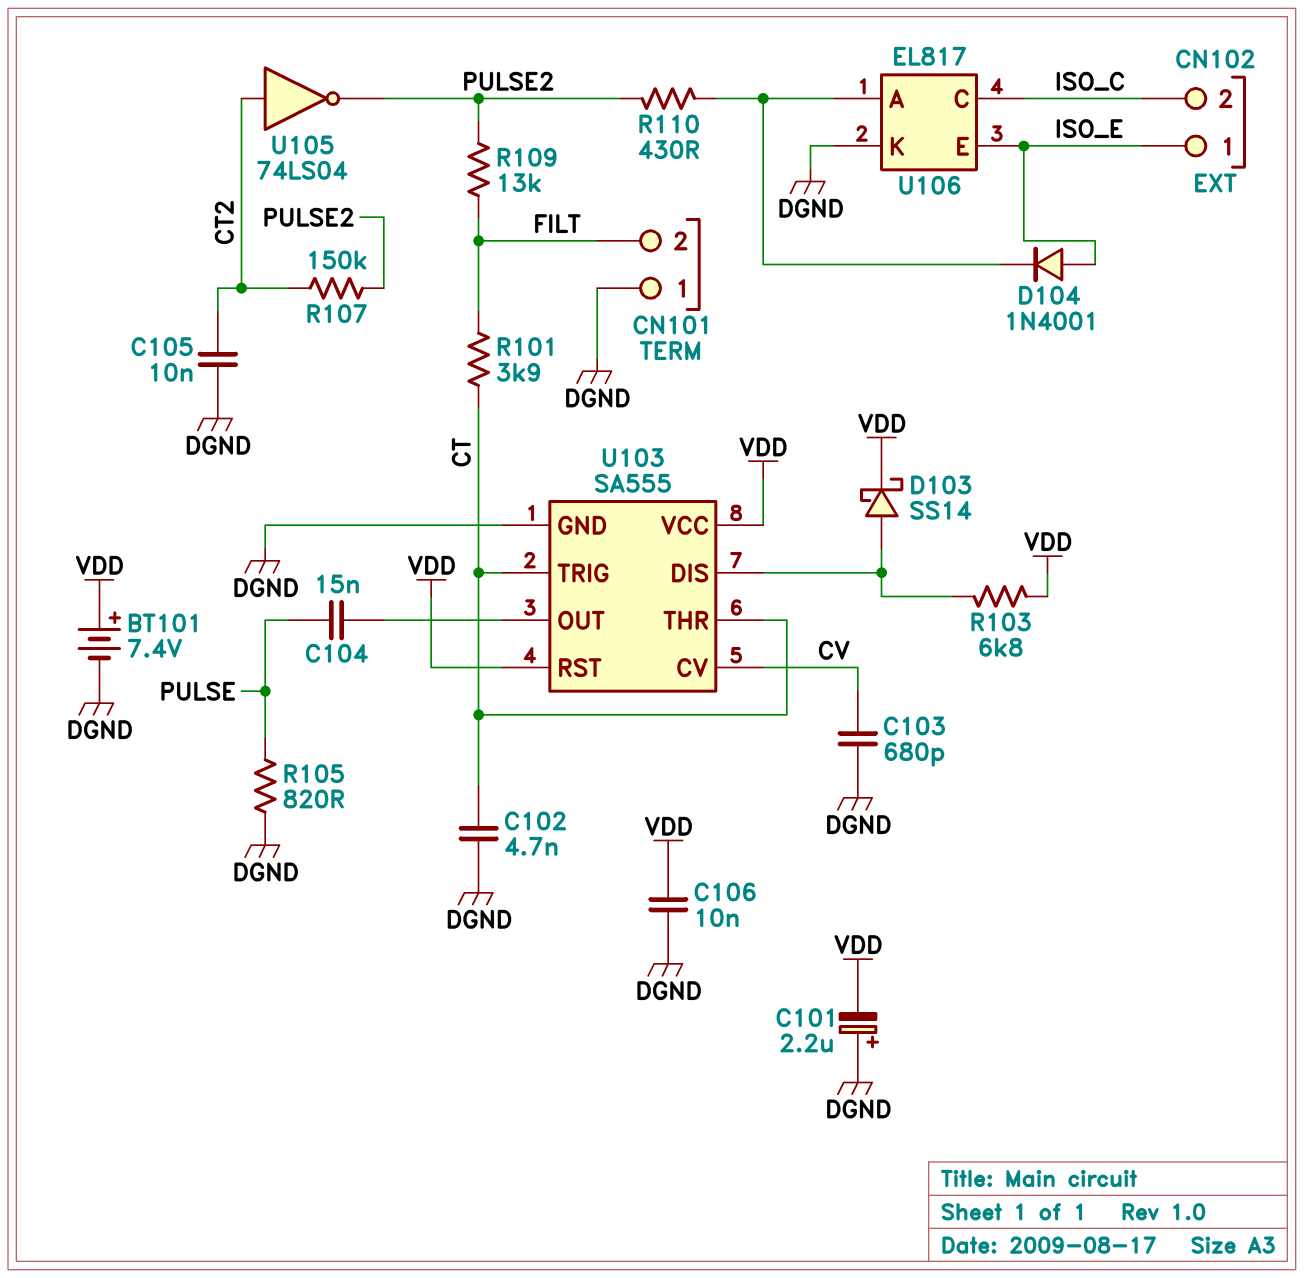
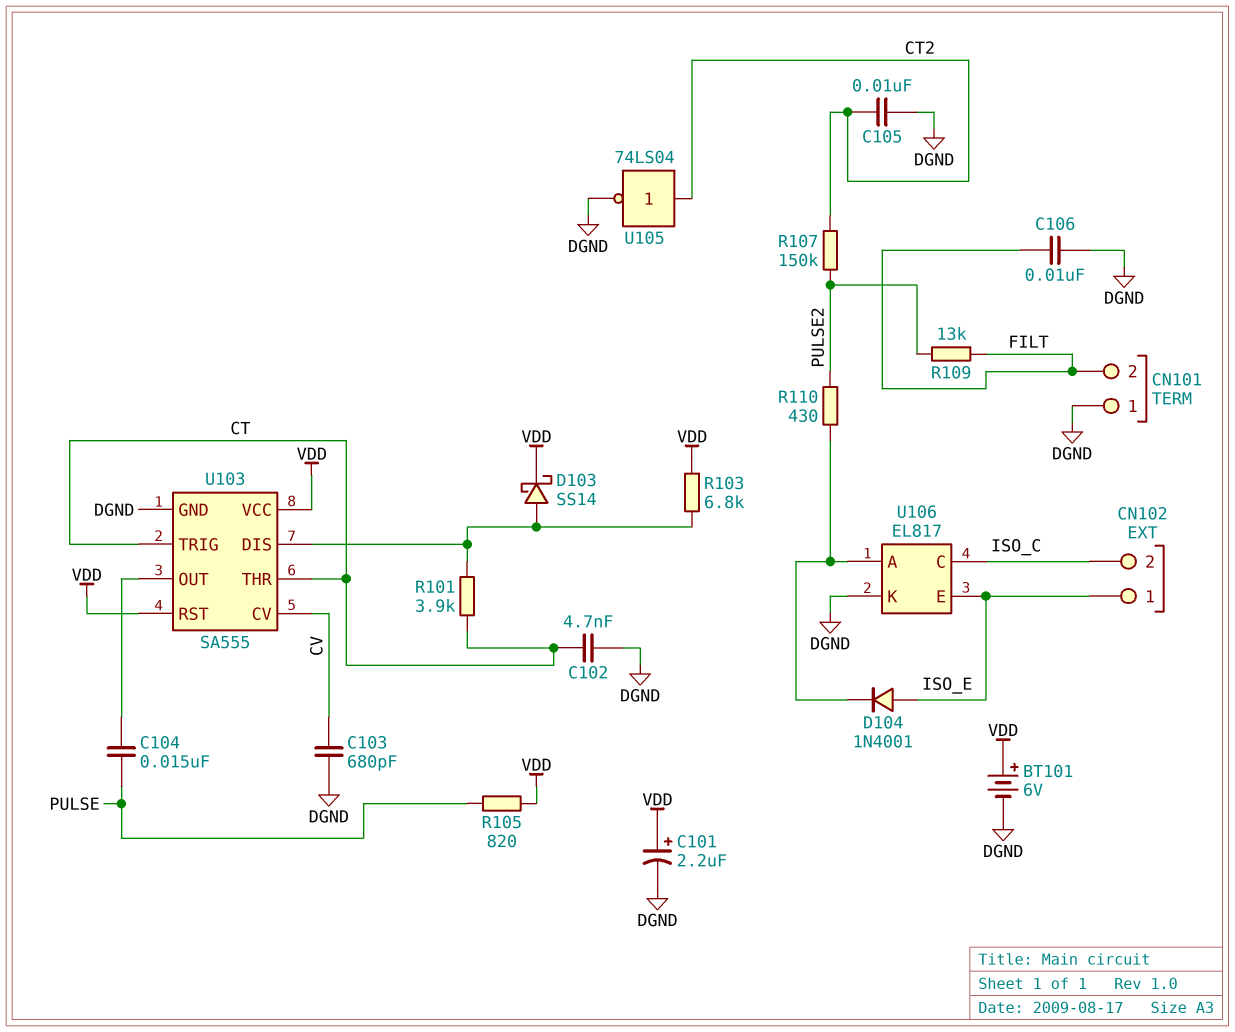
BT101: 7.4V (plus VDD, minus DGND) -> 6V (plus VDD, minus DGND)
C101: 2.2uF (plus DGND, minus VDD) -> 2.2uF (plus VDD, minus DGND)
C106: 10nF (DGND, VDD) -> 10nF (DGND, FILT)
R101: 3.9k (CT, FILT) -> 3.9k (CT, U103/DIS)
R105: 820 (DGND, PULSE) -> 820 (PULSE, VDD)
U105: NOT 74LS04 (in CT2, out PULSE2) -> NOT 74LS04 (in CT2, out DGND)

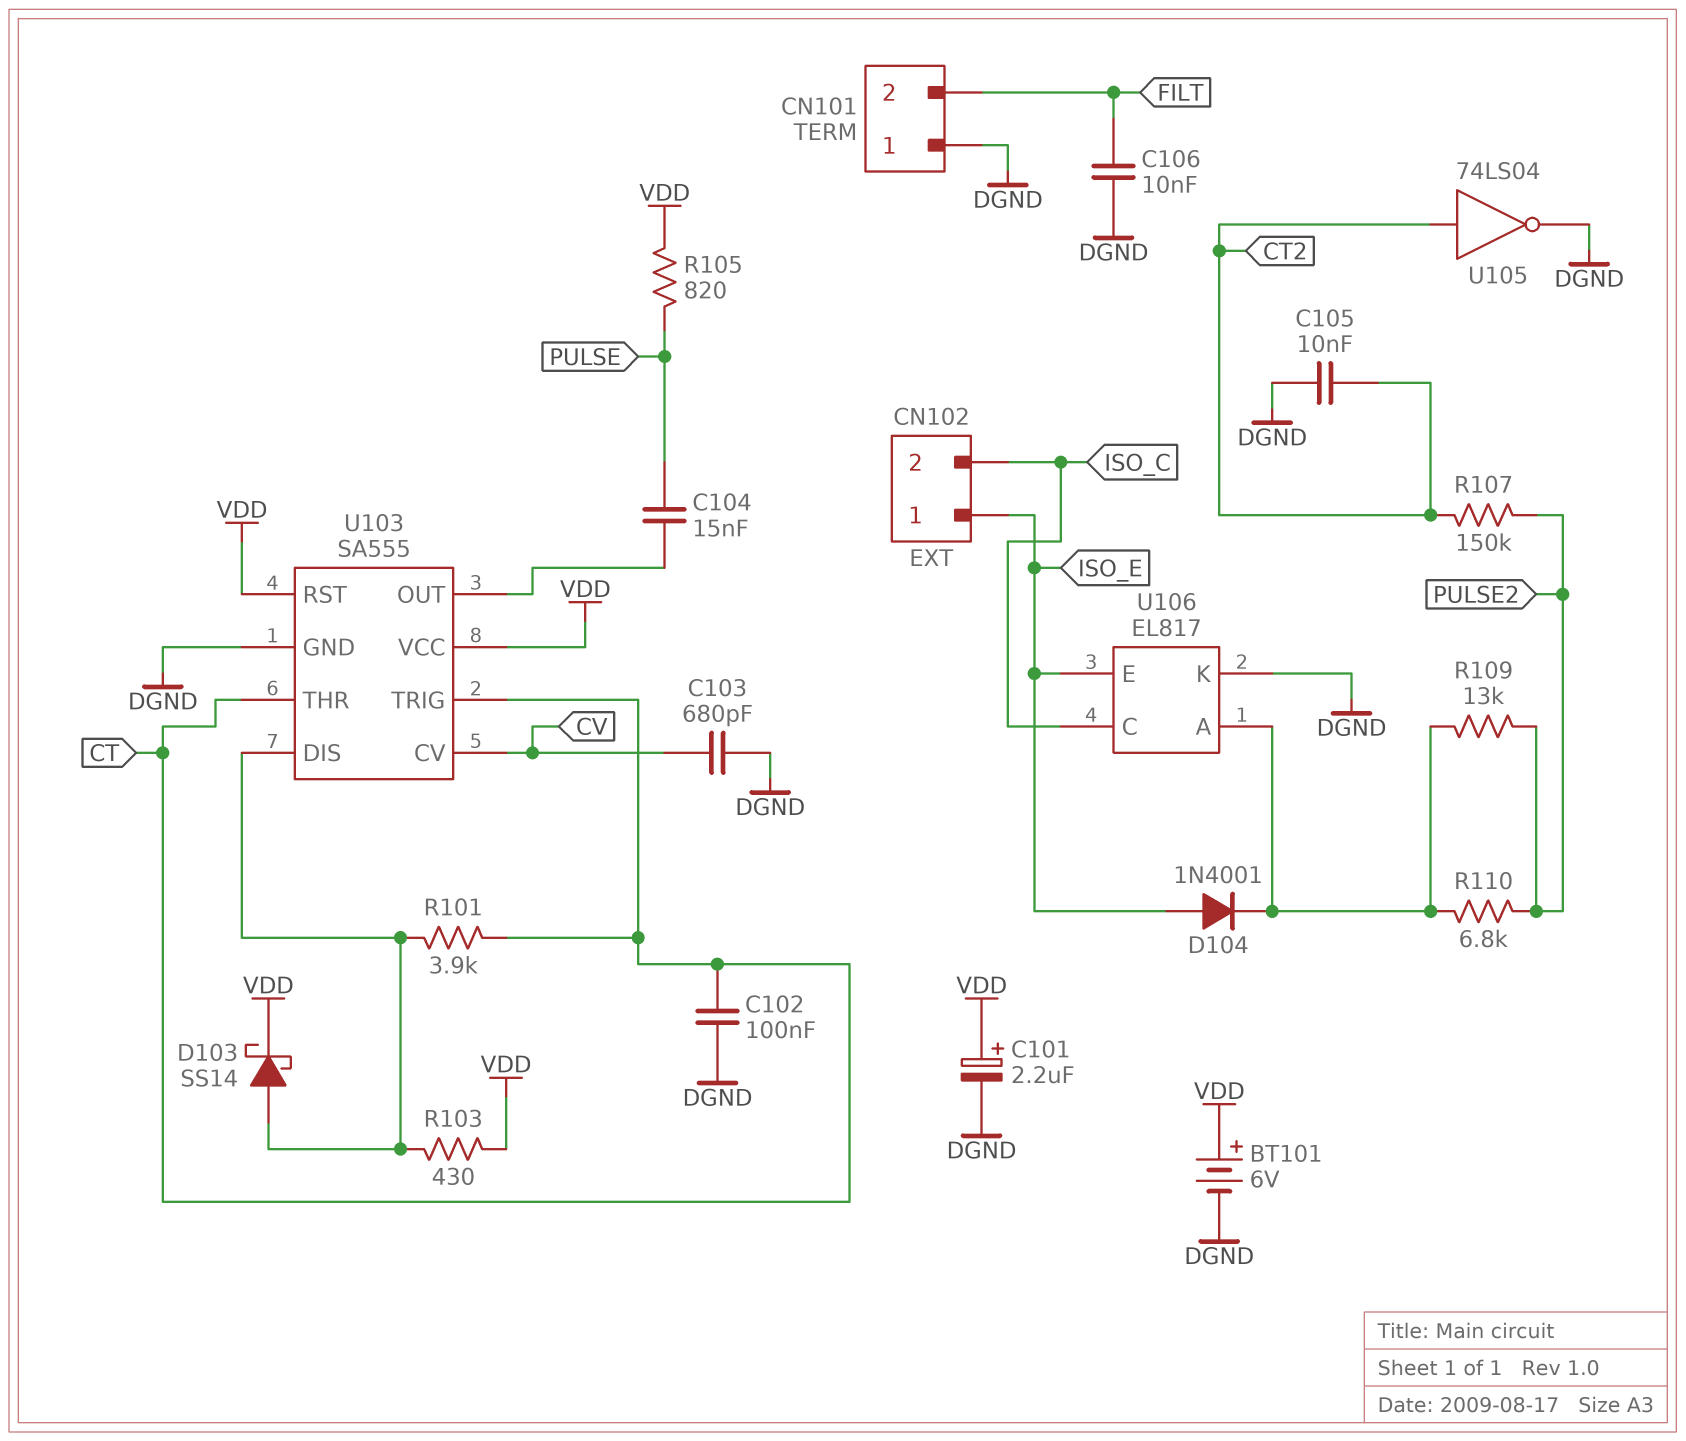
C102: 4.7nF (CT, DGND) -> 100nF (CT, DGND)
R103: 6.8k (U103/DIS, VDD) -> 430 (U103/DIS, VDD)
R109: 13k (FILT, PULSE2) -> 13k (PULSE2, U106/A)
R110: 430 (PULSE2, U106/A) -> 6.8k (PULSE2, U106/A)

